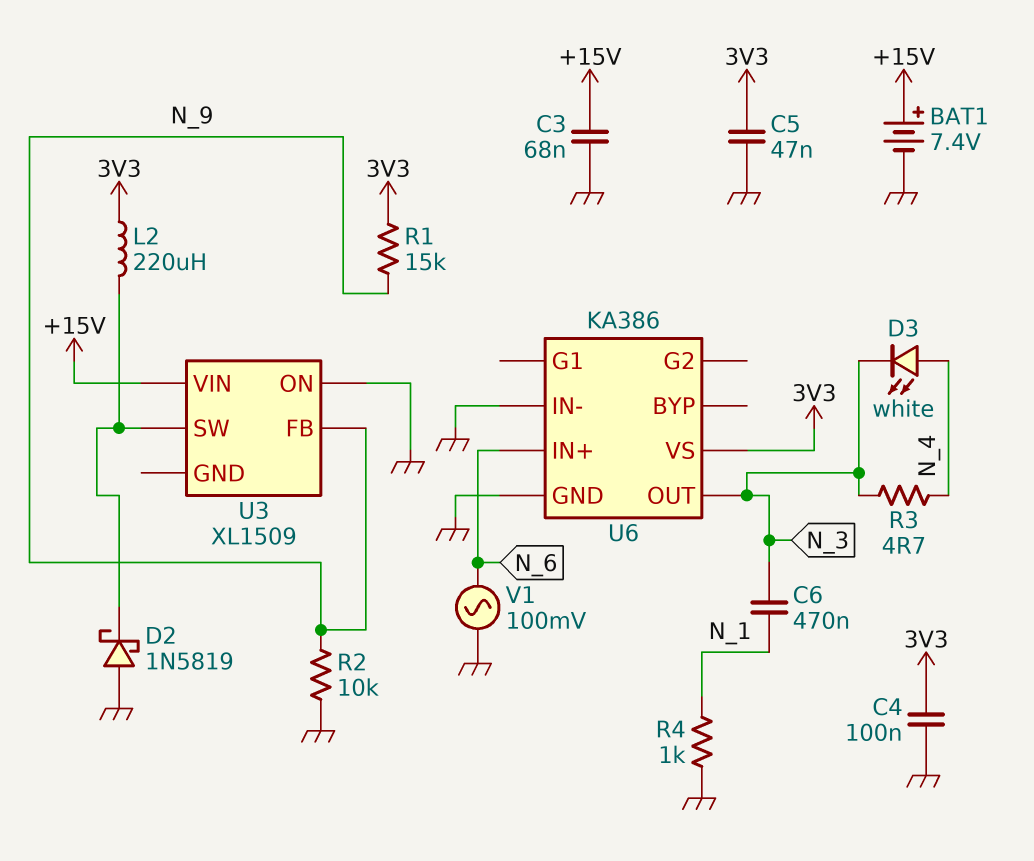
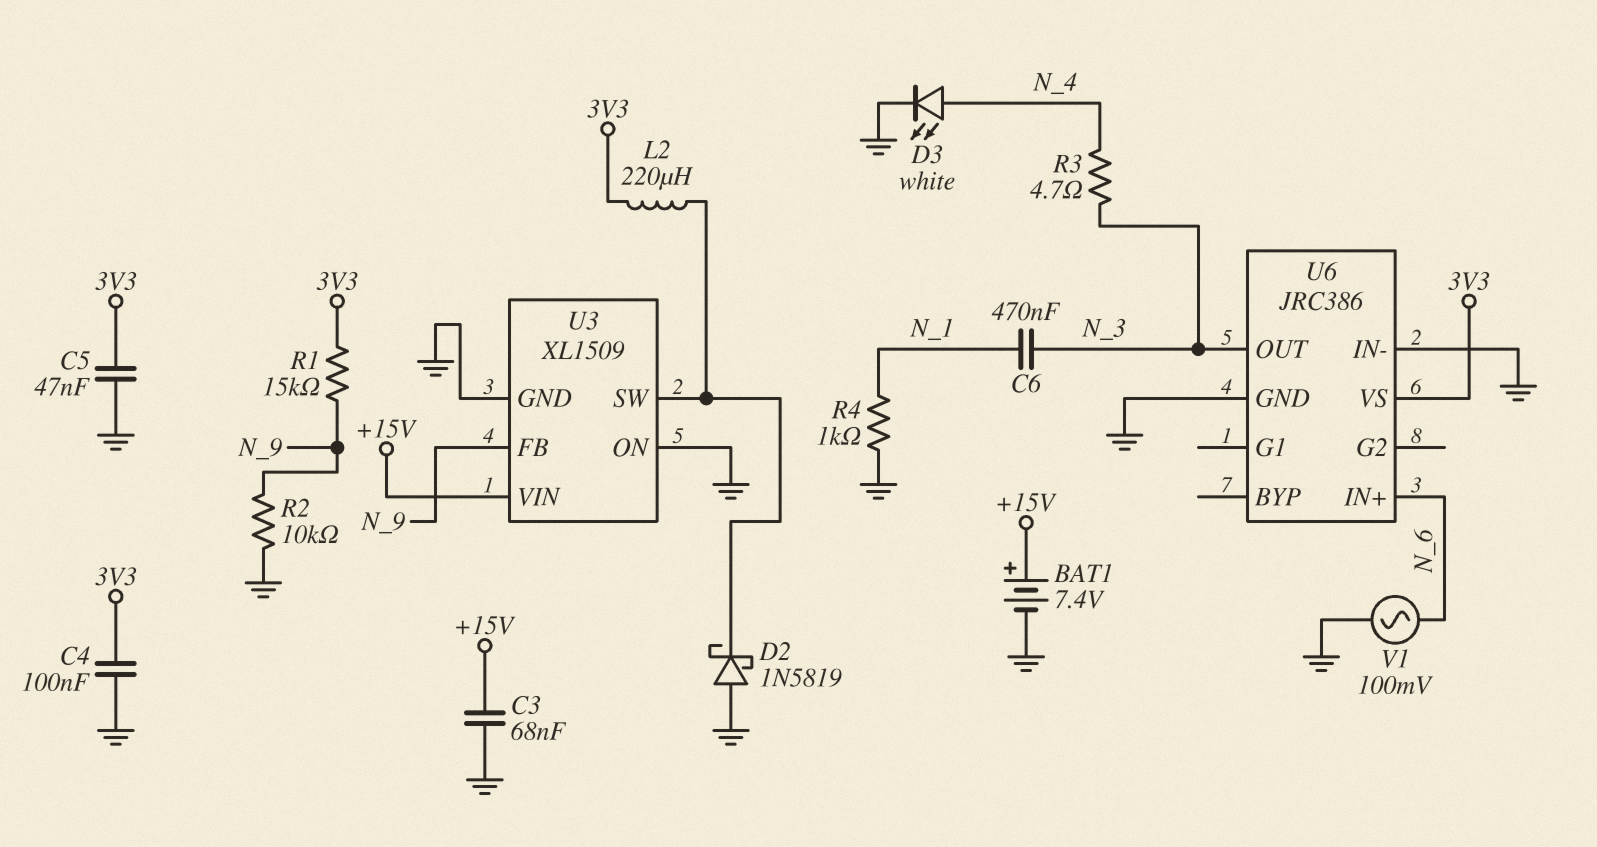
D3: LED white (A N_4, K N_3) -> LED white (A N_4, K GND)
U3 pin GND: none -> GND
U6: KA386 -> JRC386

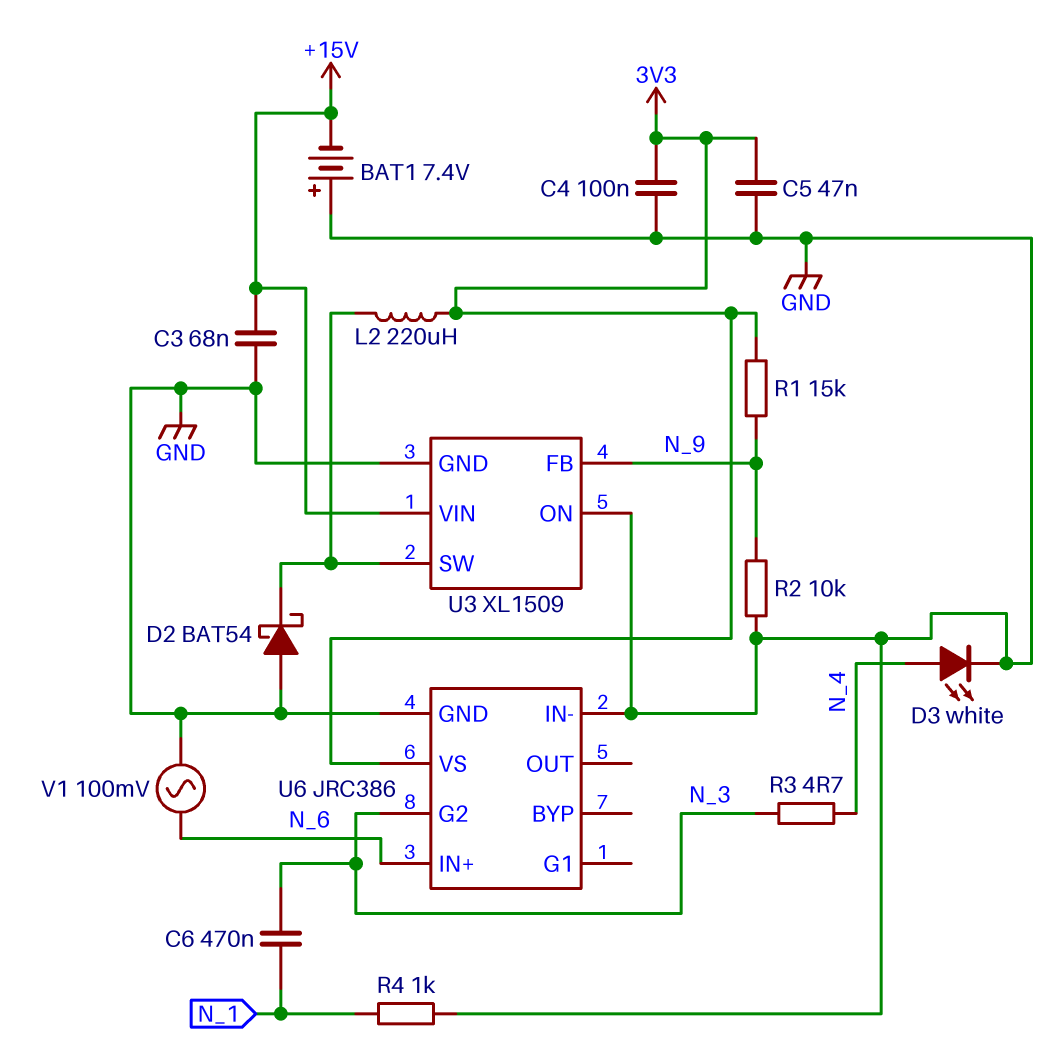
BAT1: 7.4V (plus +15V, minus GND) -> 7.4V (plus GND, minus +15V)
D2: schottky 1N5819 (A GND, K U3/SW) -> schottky BAT54 (A GND, K U3/SW)
U6 pin G2: none -> N_3
U6 pin OUT: N_3 -> none

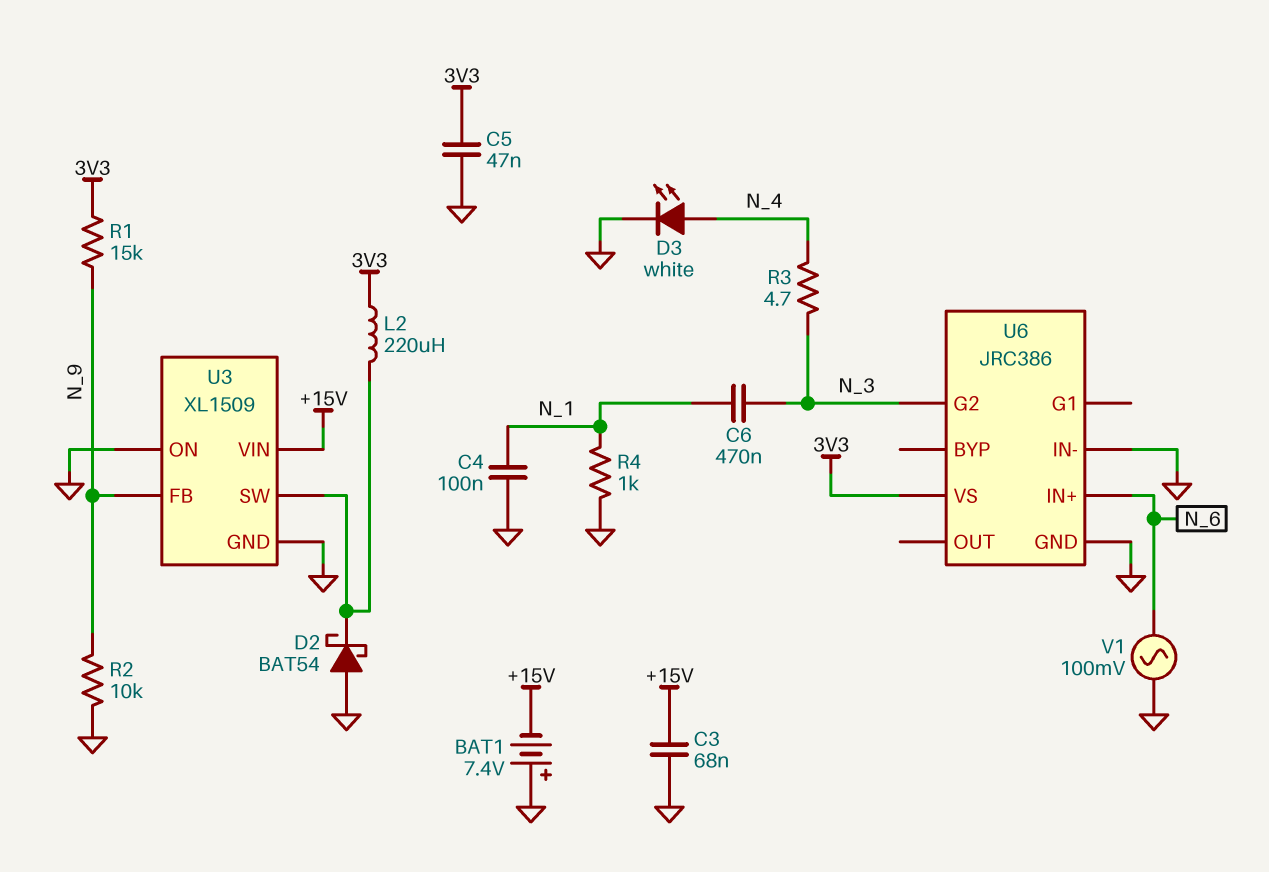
C4: 100nF (3V3, GND) -> 100nF (GND, N_1)

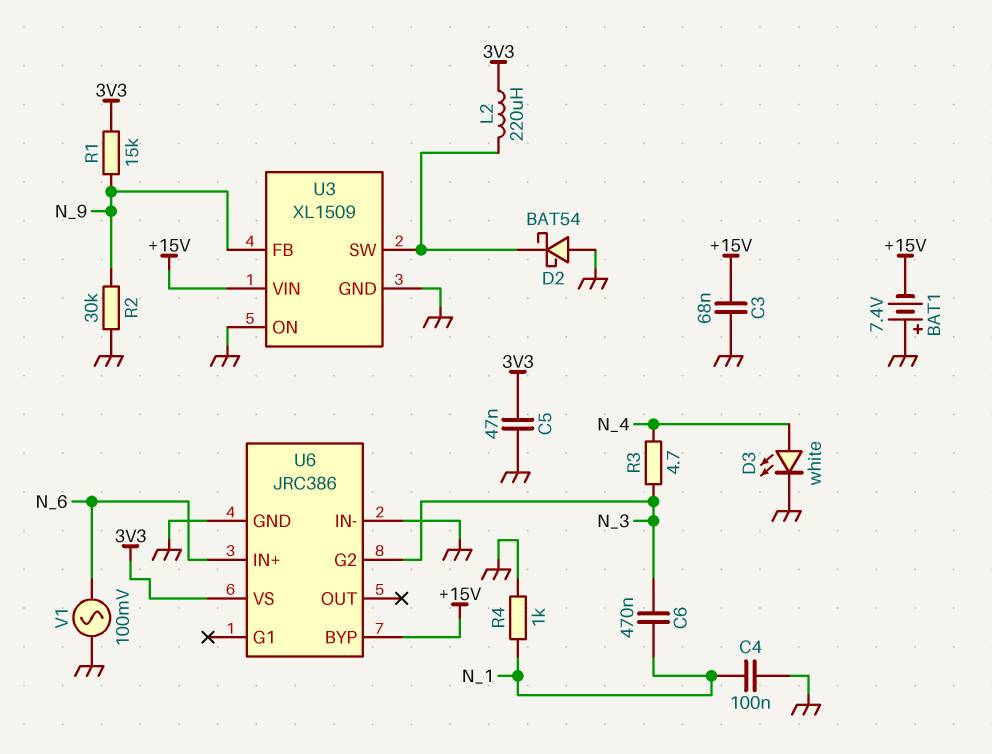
R2: 10k (GND, N_9) -> 30k (GND, N_9)
U6 pin BYP: none -> +15V

